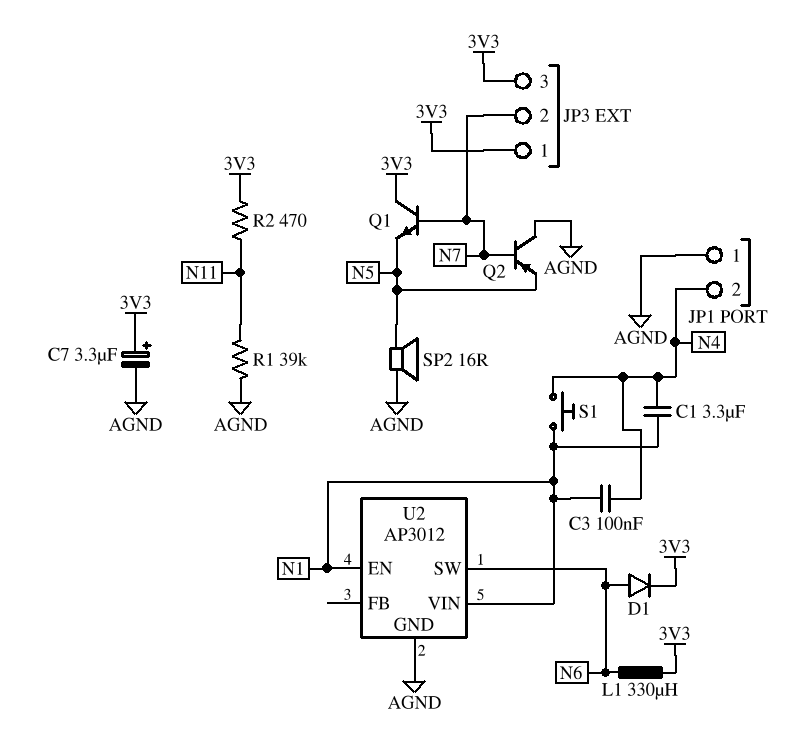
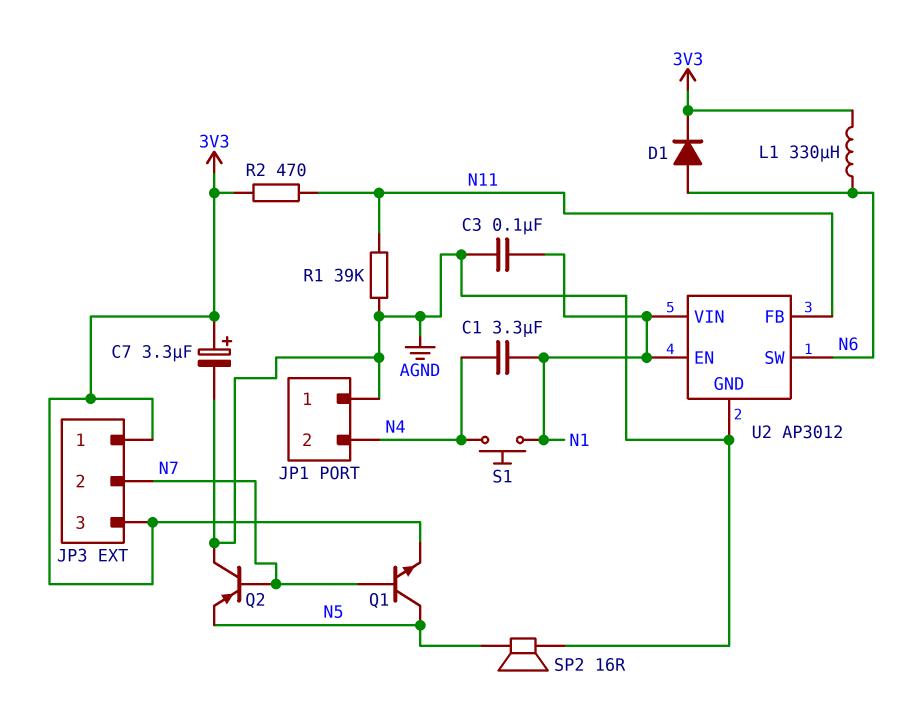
C3: 100nF (N1, N4) -> 100nF (AGND, N1)
Q1: NPN (B N7, C 3V3, E N5) -> NPN (B N7, C N5, E 3V3)
U2 pin FB: none -> N11

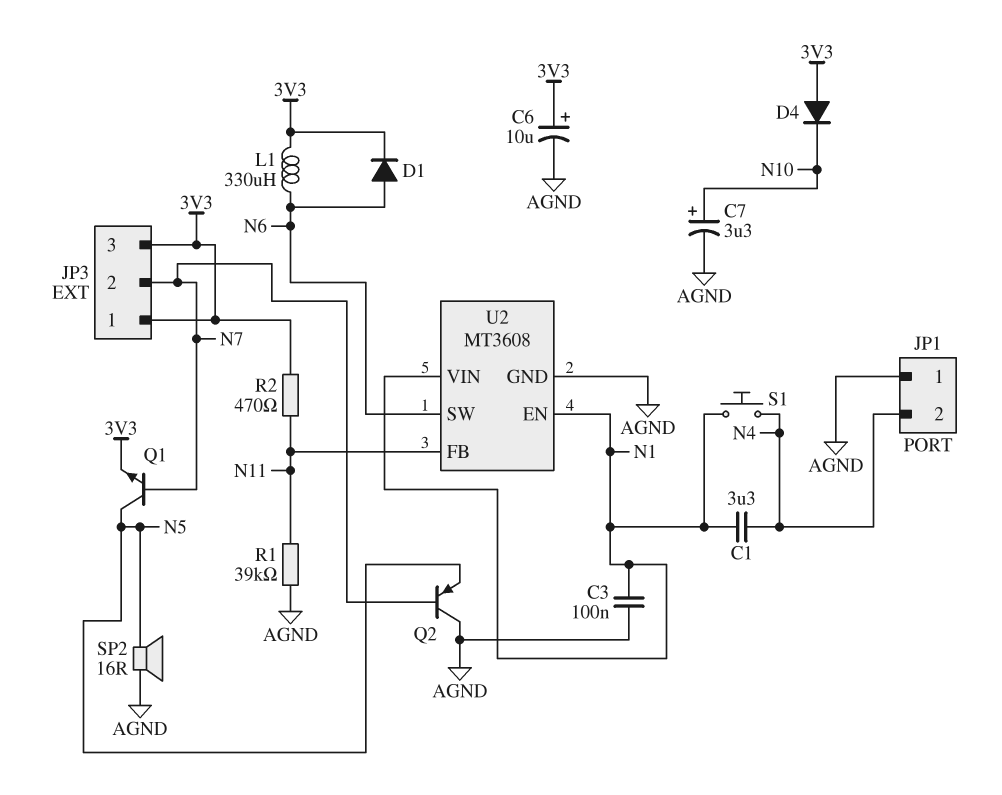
C6: none -> 10uF (plus 3V3, minus AGND)
C7: 3.3uF (plus 3V3, minus AGND) -> 3.3uF (plus N10, minus AGND)
D4: none -> diode (A 3V3, K N10)
U2: AP3012 -> MT3608

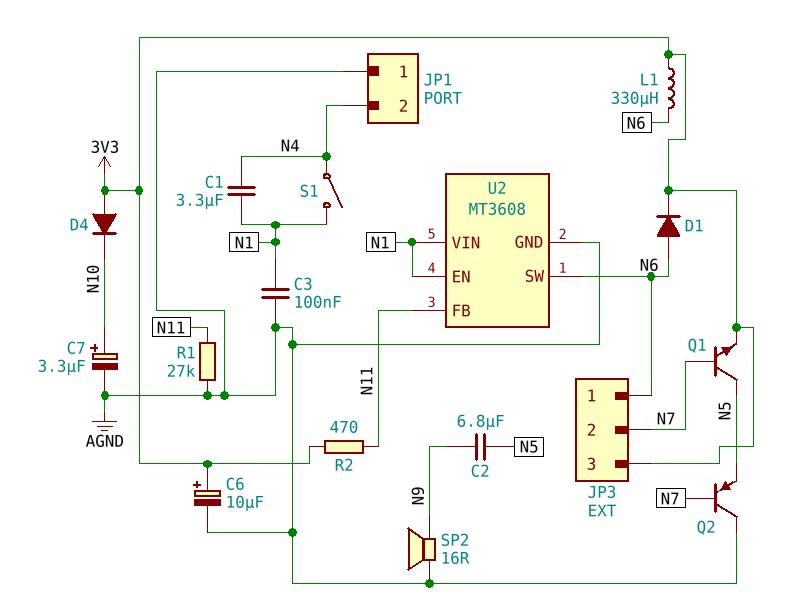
C2: none -> 6.8uF (N5, N9)
JP3 pin 1: 3V3 -> N6
R1: 39k (AGND, N11) -> 27k (AGND, N11)
S1: button (N1, N4) -> switch (N1, N4)
SP2: speaker 16R (AGND, N5) -> speaker 16R (AGND, N9)

